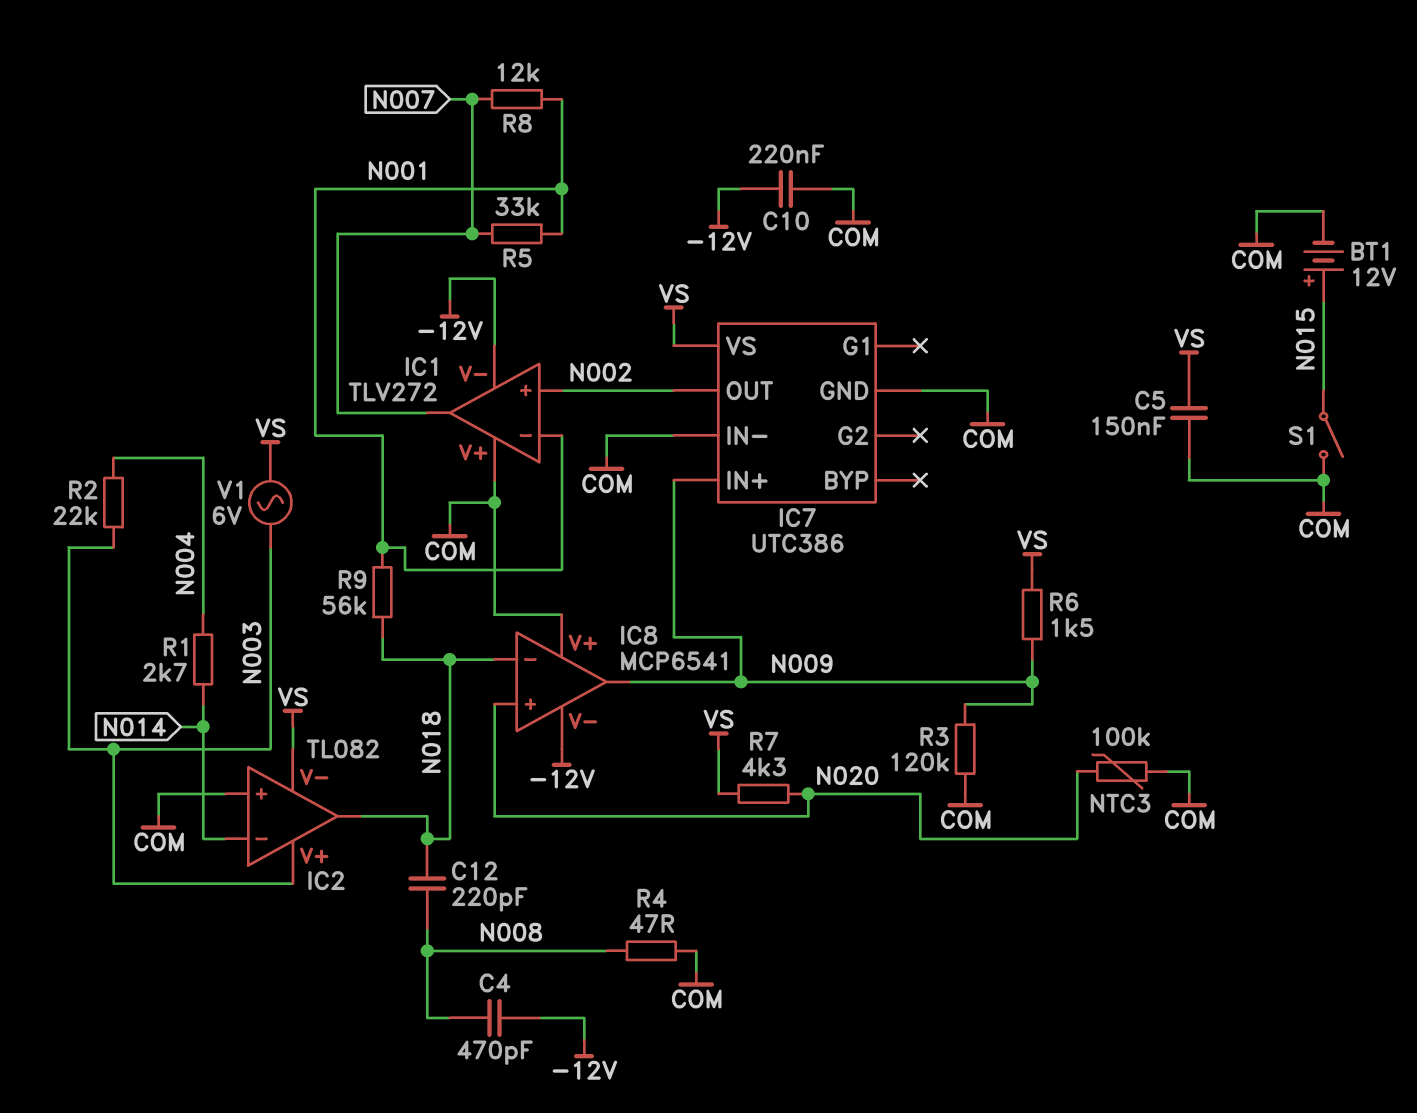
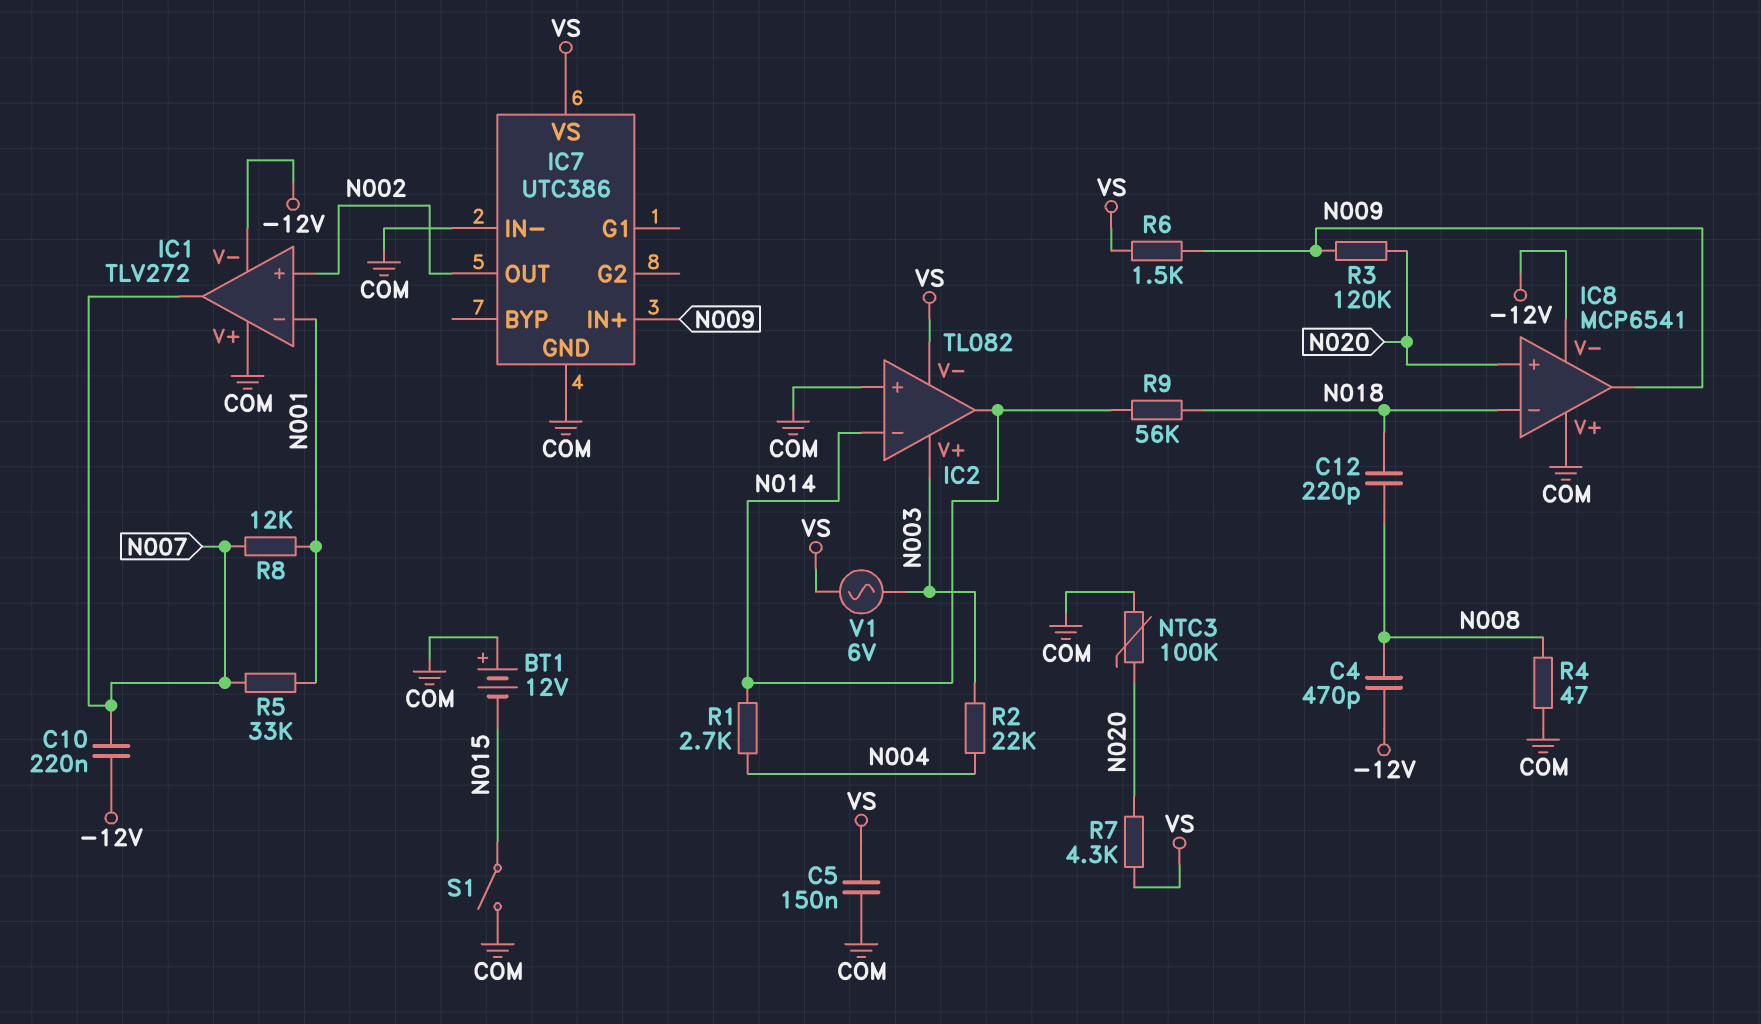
BT1: 12V (plus N015, minus COM) -> 12V (plus COM, minus N015)
C10: 220nF (-12V, COM) -> 220nF (-12V, N007)
IC2 pin out: N018 -> N014
R3: 120k (COM, N009) -> 120k (N009, N020)
R9: 56k (N001, N018) -> 56k (N014, N018)

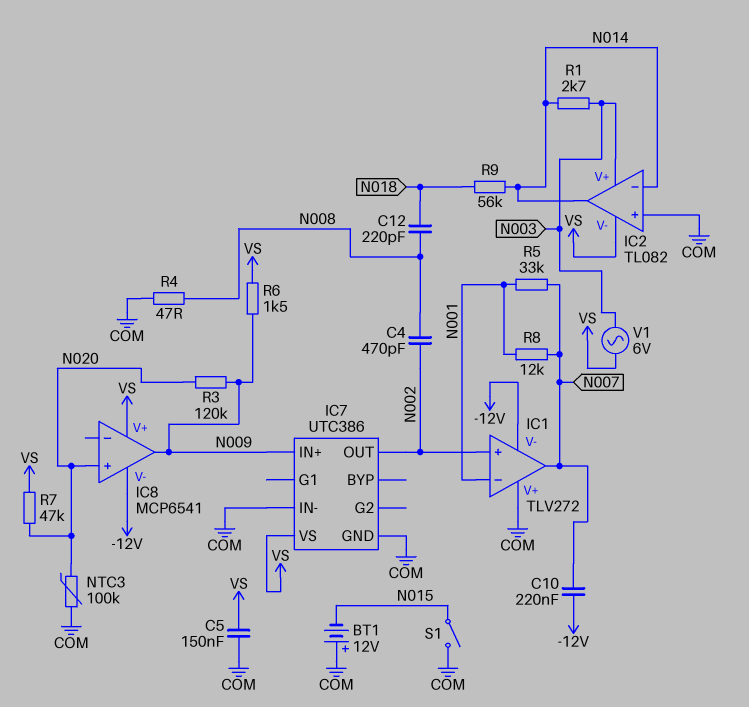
C4: 470pF (-12V, N008) -> 470pF (N002, N008)
IC8 pin V+: COM -> VS
IC8 pin in-: N018 -> none
R1: 2.7k (N004, N014) -> 2.7k (N003, N014)
R2: 22k (N003, N004) -> none
R7: 4.3k (N020, VS) -> 47k (N020, VS)

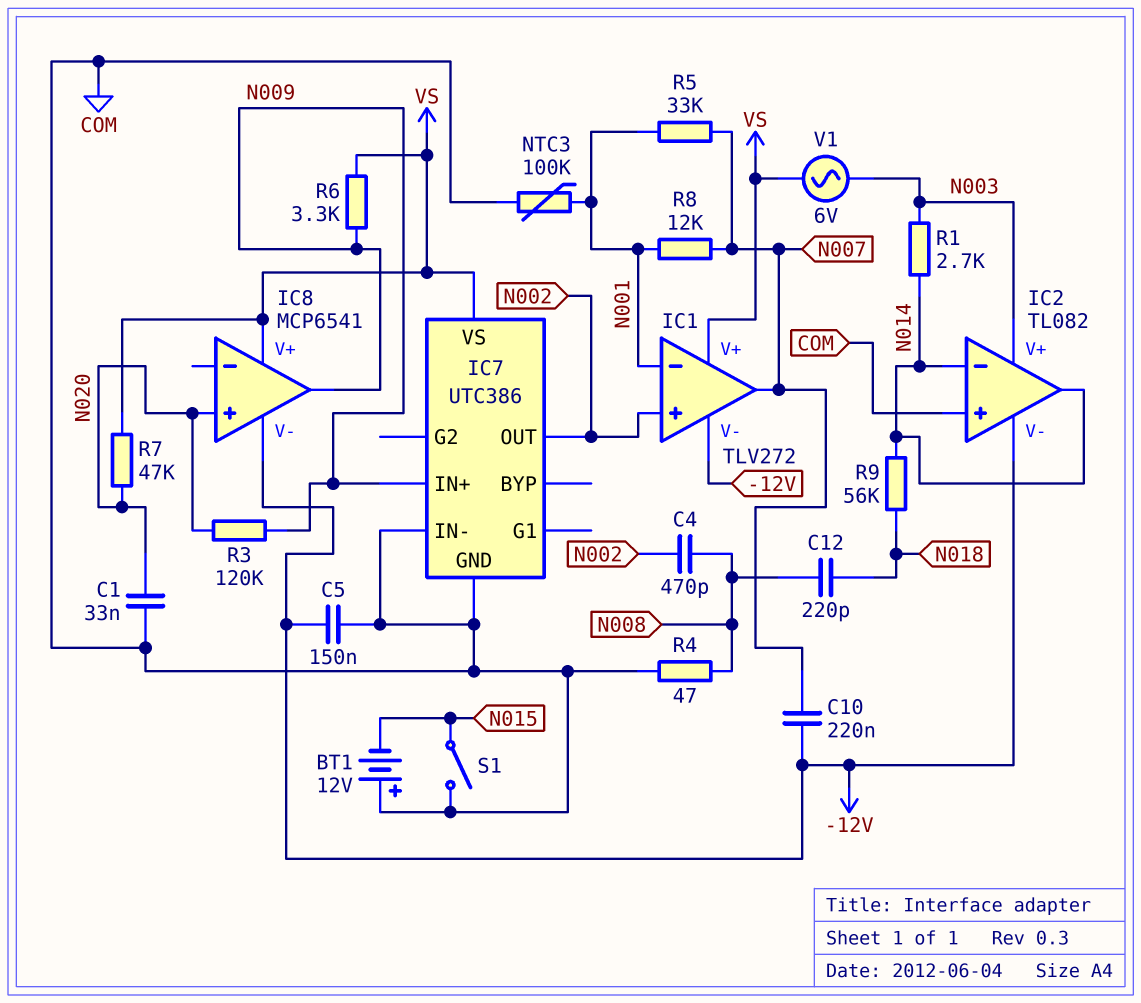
C1: none -> 33nF (COM, N020)
C5: 150nF (COM, VS) -> 150nF (-12V, COM)
IC1 pin V+: COM -> VS
IC2 pin V-: VS -> -12V
NTC3: 100k (COM, N020) -> 100k (COM, N001)
R6: 1.5k (N009, VS) -> 3.3k (N009, VS)

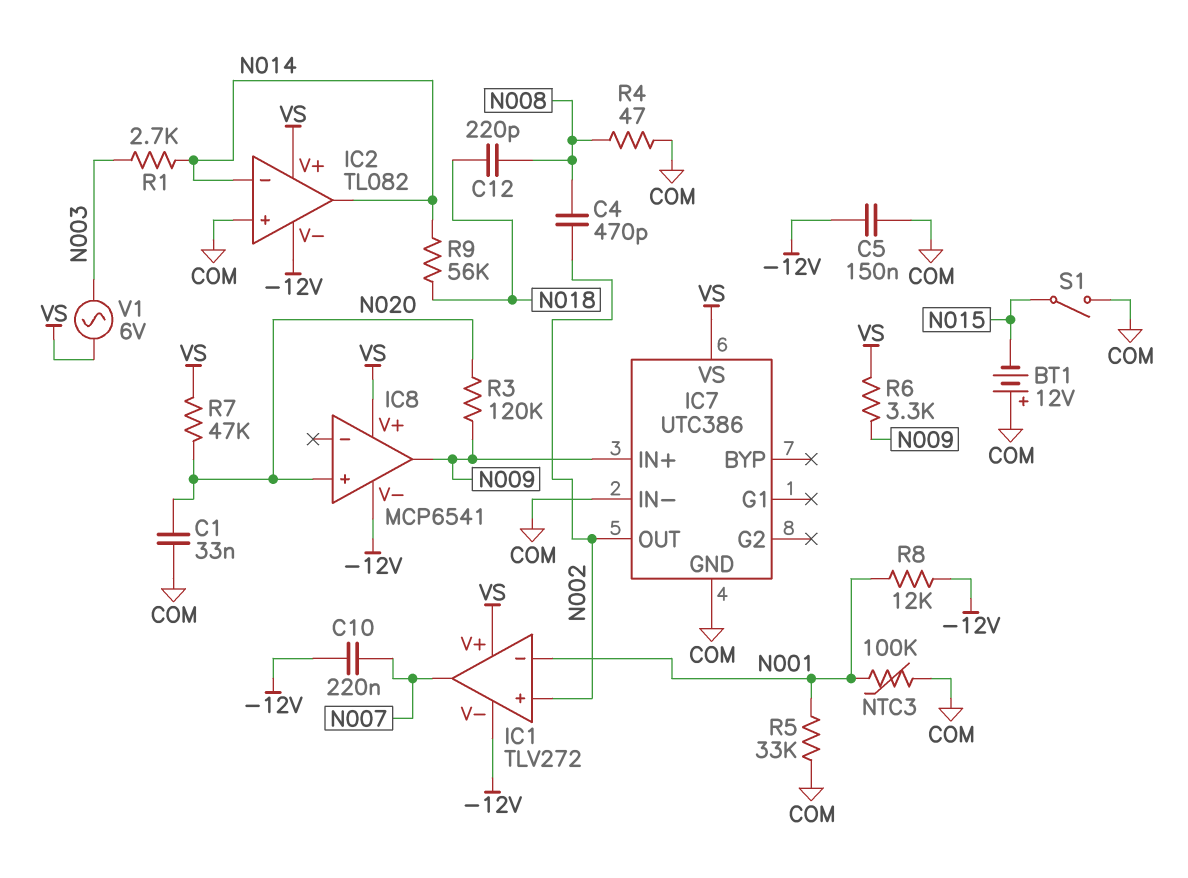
IC2 pin V+: N003 -> VS
R5: 33k (N001, N007) -> 33k (COM, N001)
R8: 12k (N001, N007) -> 12k (-12V, N001)

